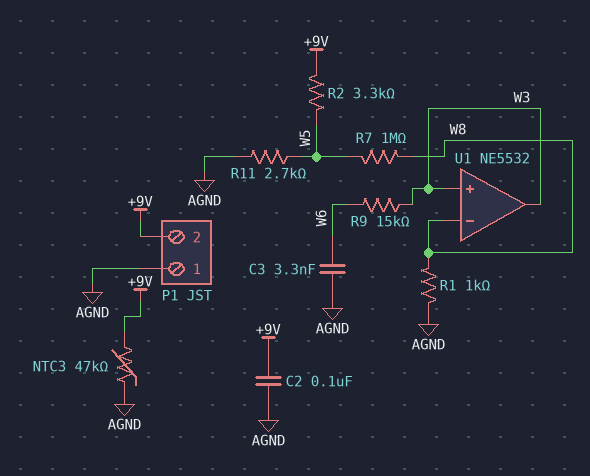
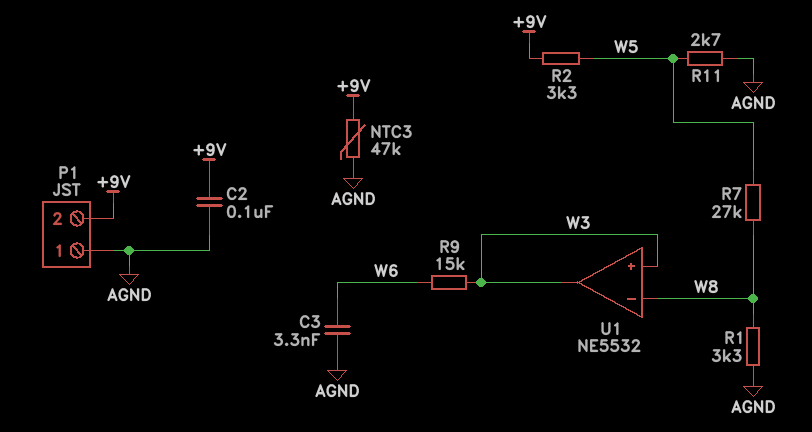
R1: 1k (AGND, W8) -> 3.3k (AGND, W8)
R7: 1M (W5, W8) -> 27k (W5, W8)

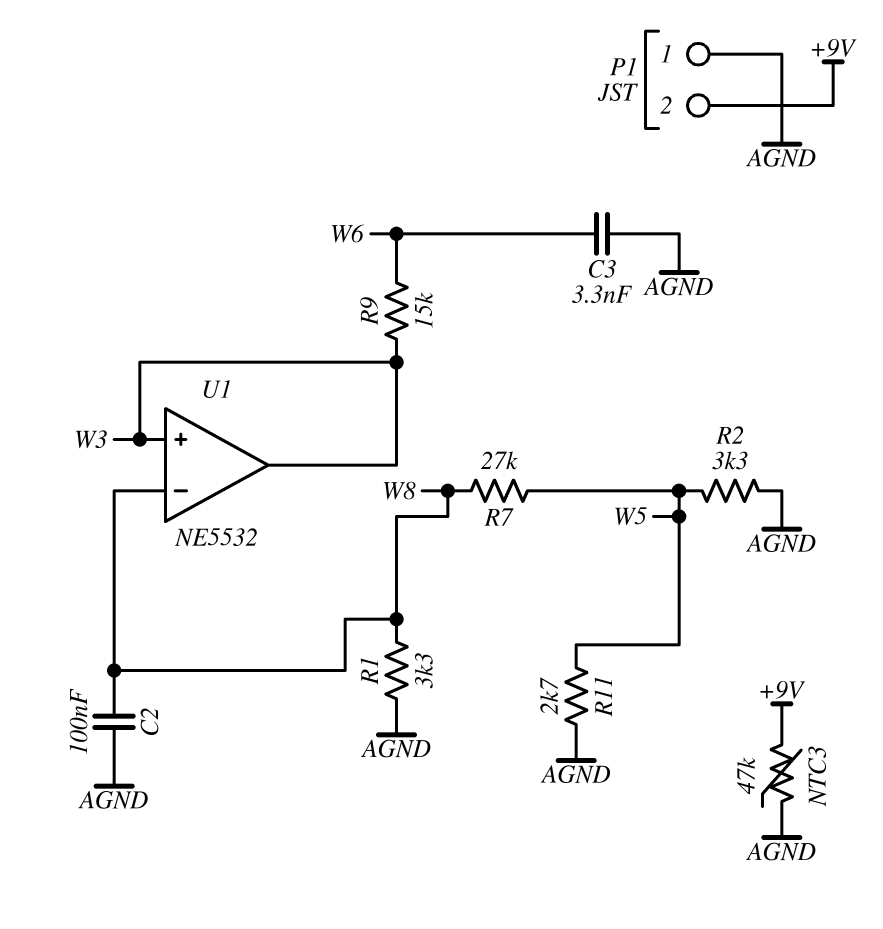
C2: 100nF (+9V, AGND) -> 100nF (AGND, W8)
R2: 3.3k (+9V, W5) -> 3.3k (AGND, W5)

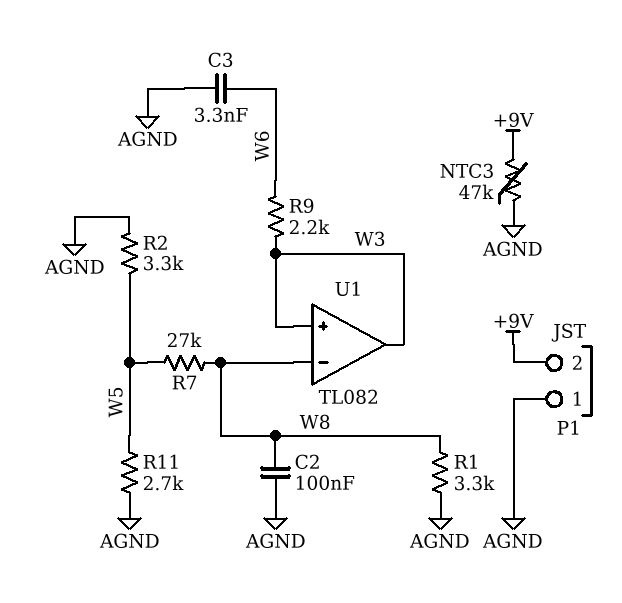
R9: 15k (W3, W6) -> 2.2k (W3, W6)
U1: NE5532 -> TL082

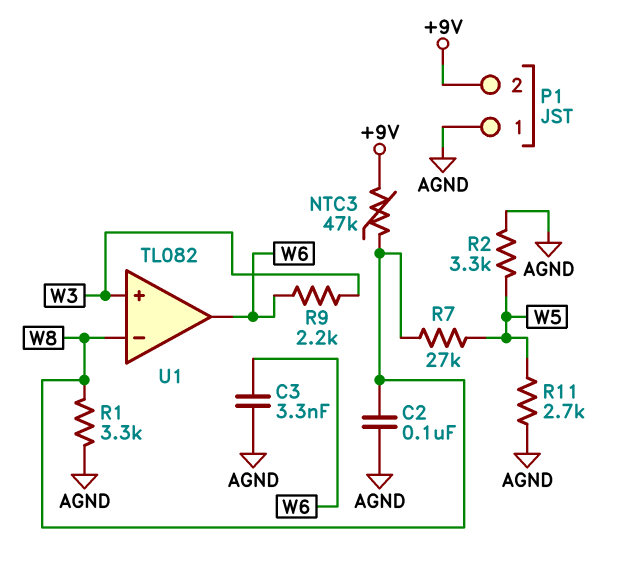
NTC3: 47k (+9V, AGND) -> 47k (+9V, W8)
U1 pin out: W3 -> W6

